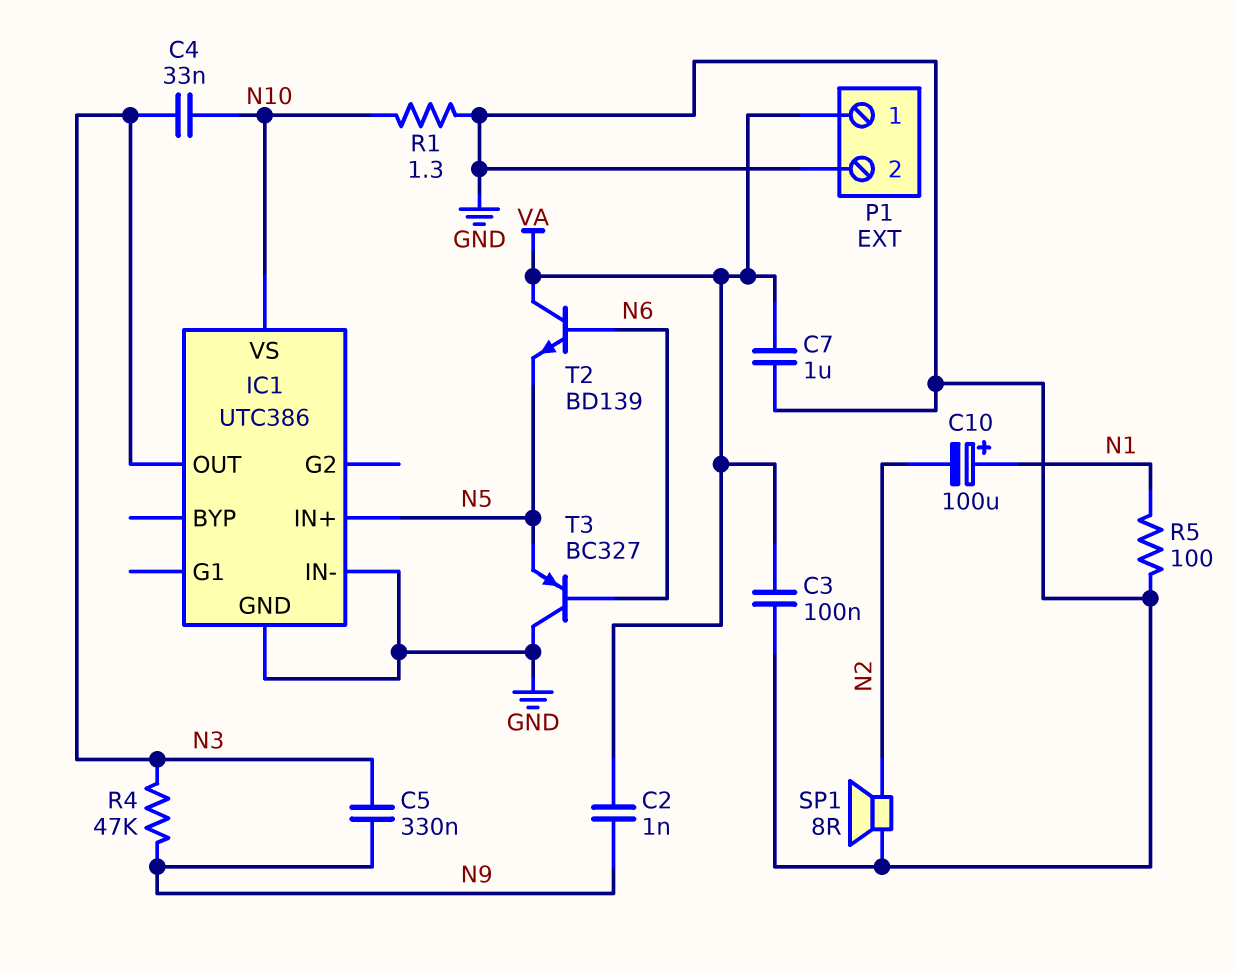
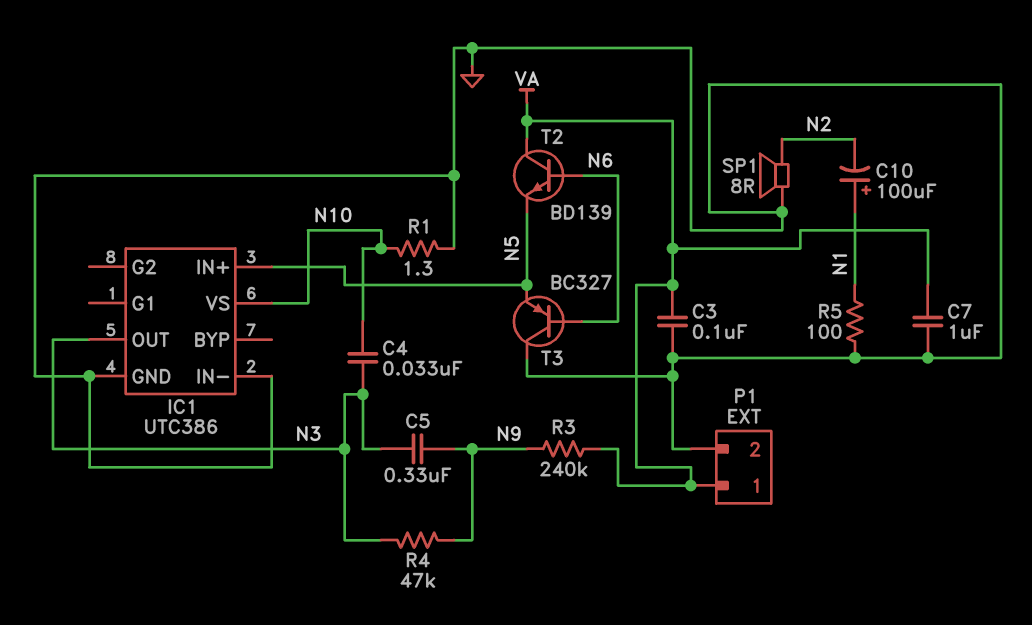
C2: 1nF (N9, VA) -> none
R3: none -> 240k (N9, VA)

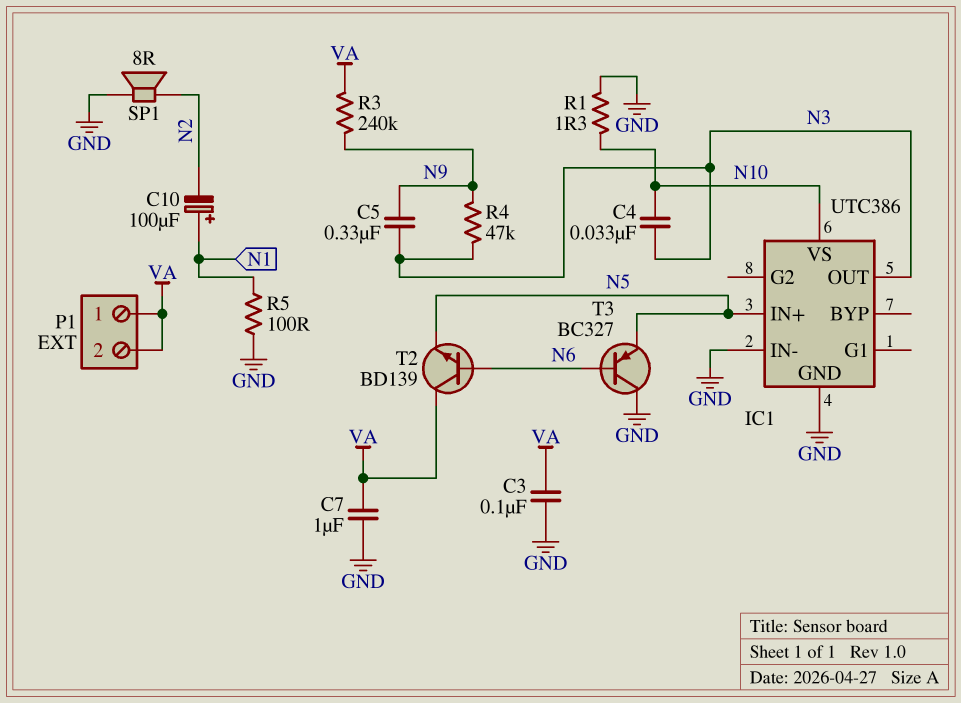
P1 pin 2: GND -> VA

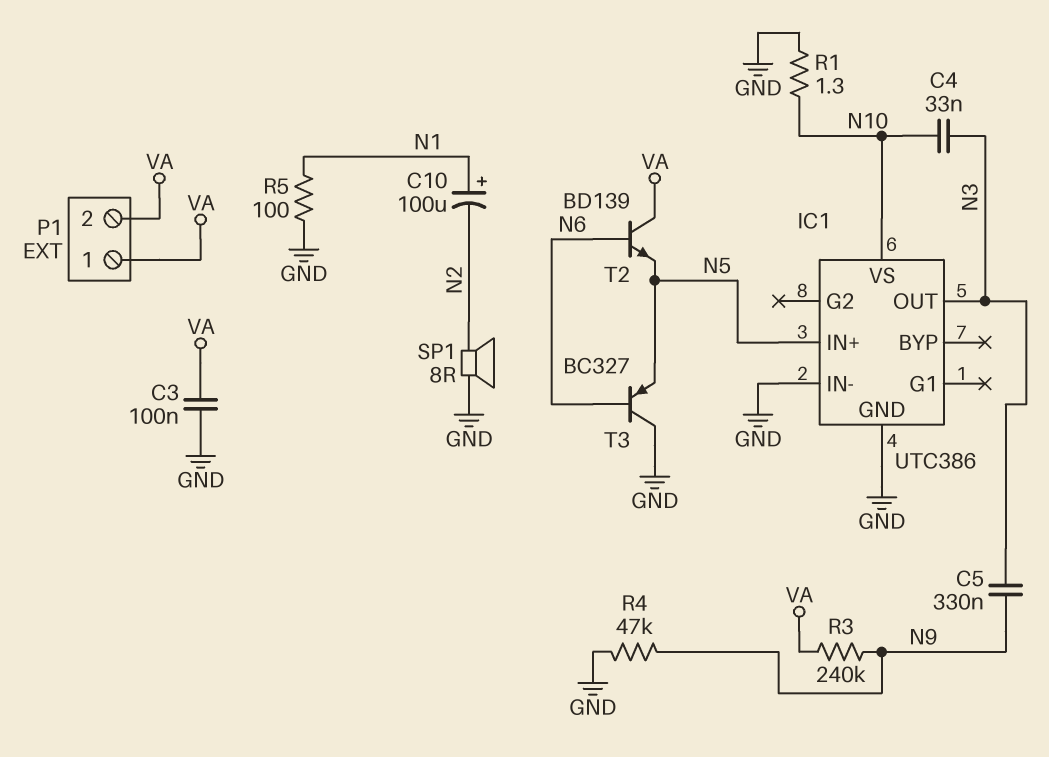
C7: 1uF (GND, VA) -> none
R4: 47k (N3, N9) -> 47k (GND, N9)

